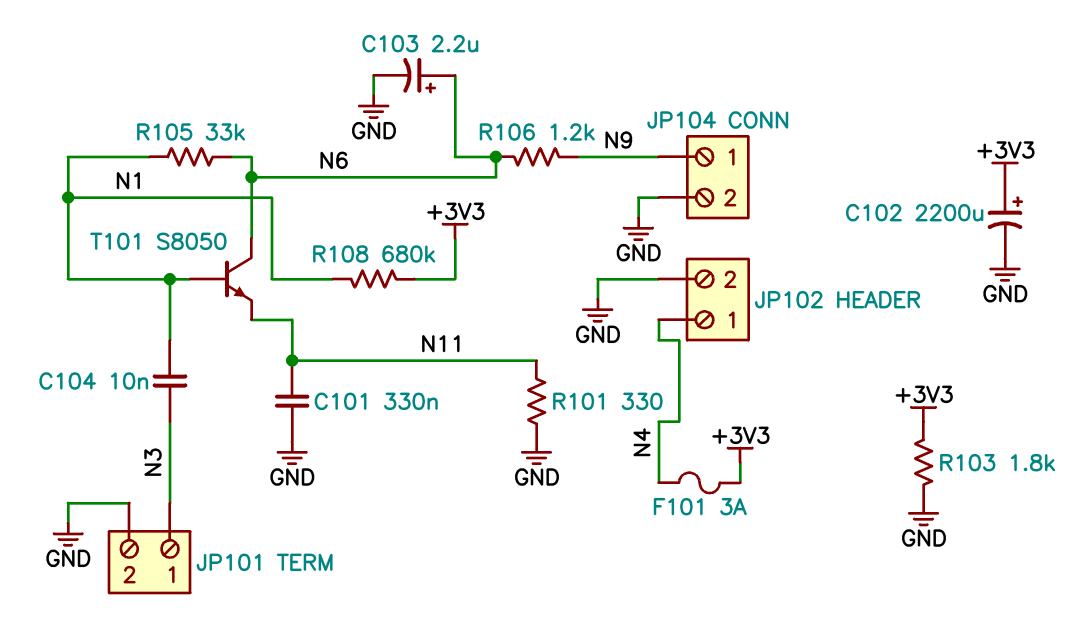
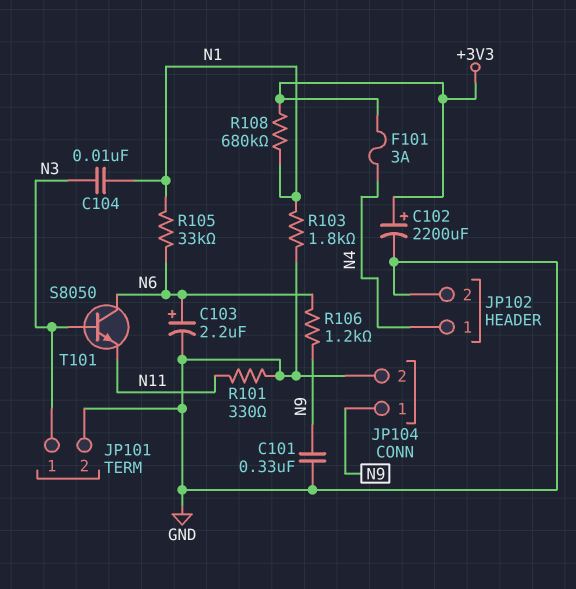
C101: 330nF (GND, N11) -> 330nF (GND, N9)
R103: 1.8k (+3V3, GND) -> 1.8k (GND, N1)
T101: NPN S8050 (B N1, C N6, E N11) -> NPN S8050 (B N3, C N6, E N11)

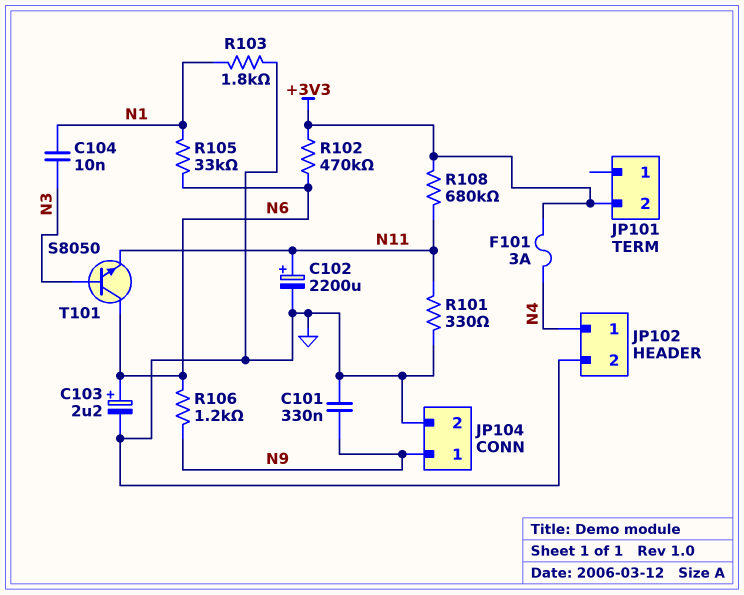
C102: 2200uF (plus +3V3, minus GND) -> 2200uF (plus N11, minus GND)
JP101 pin 1: N3 -> none
JP101 pin 2: GND -> +3V3
R102: none -> 470k (+3V3, N6)
R108: 680k (+3V3, N1) -> 680k (+3V3, N11)

